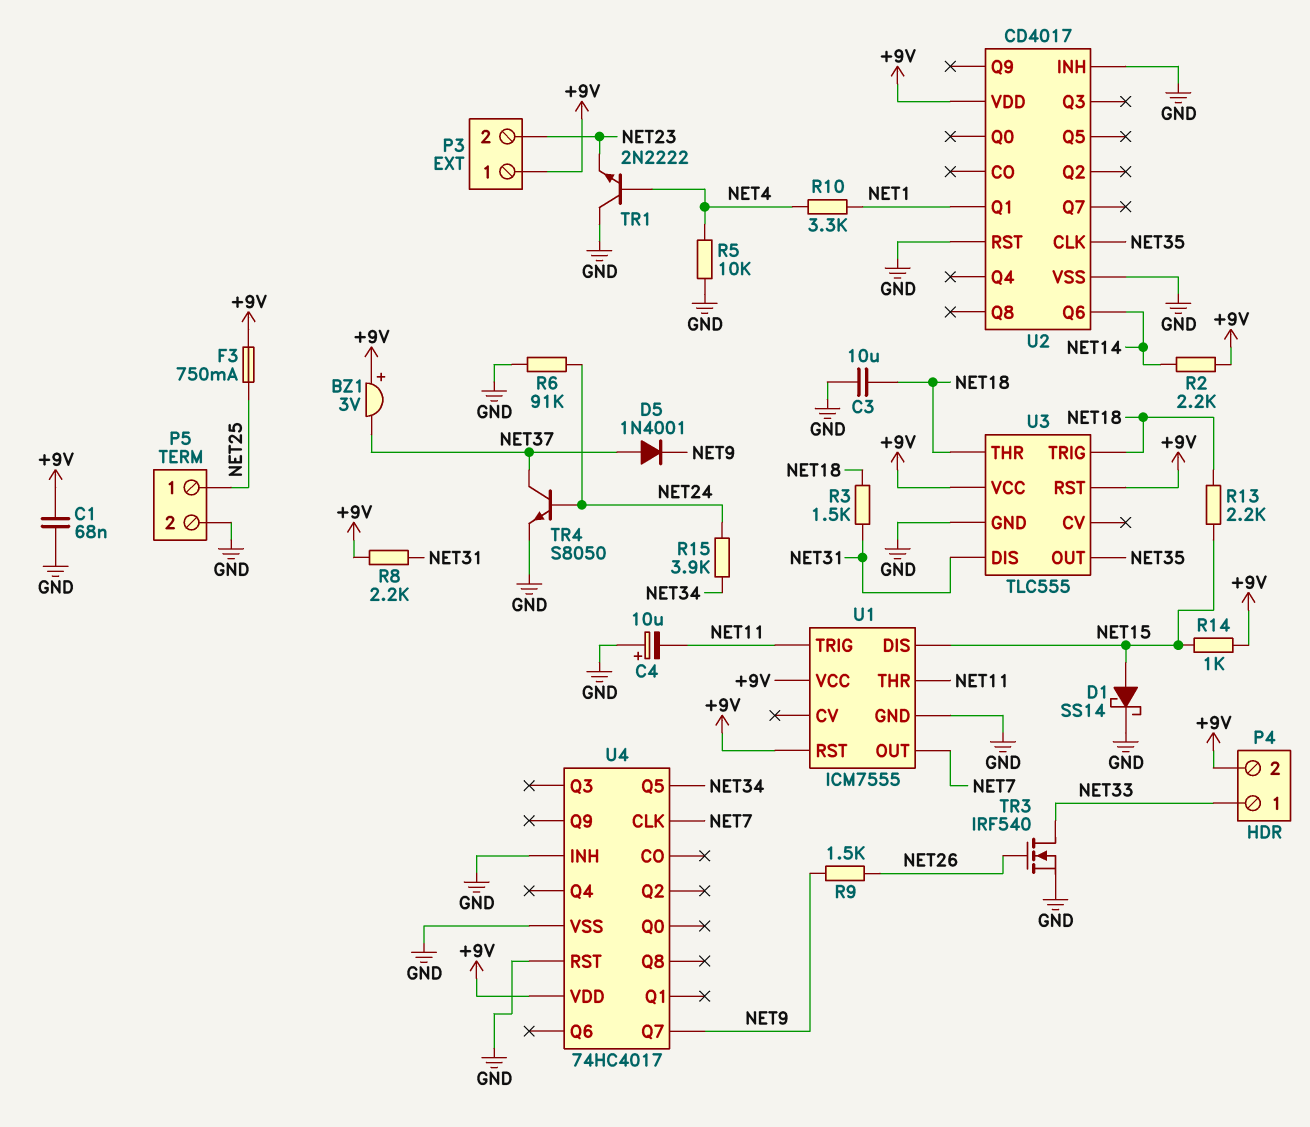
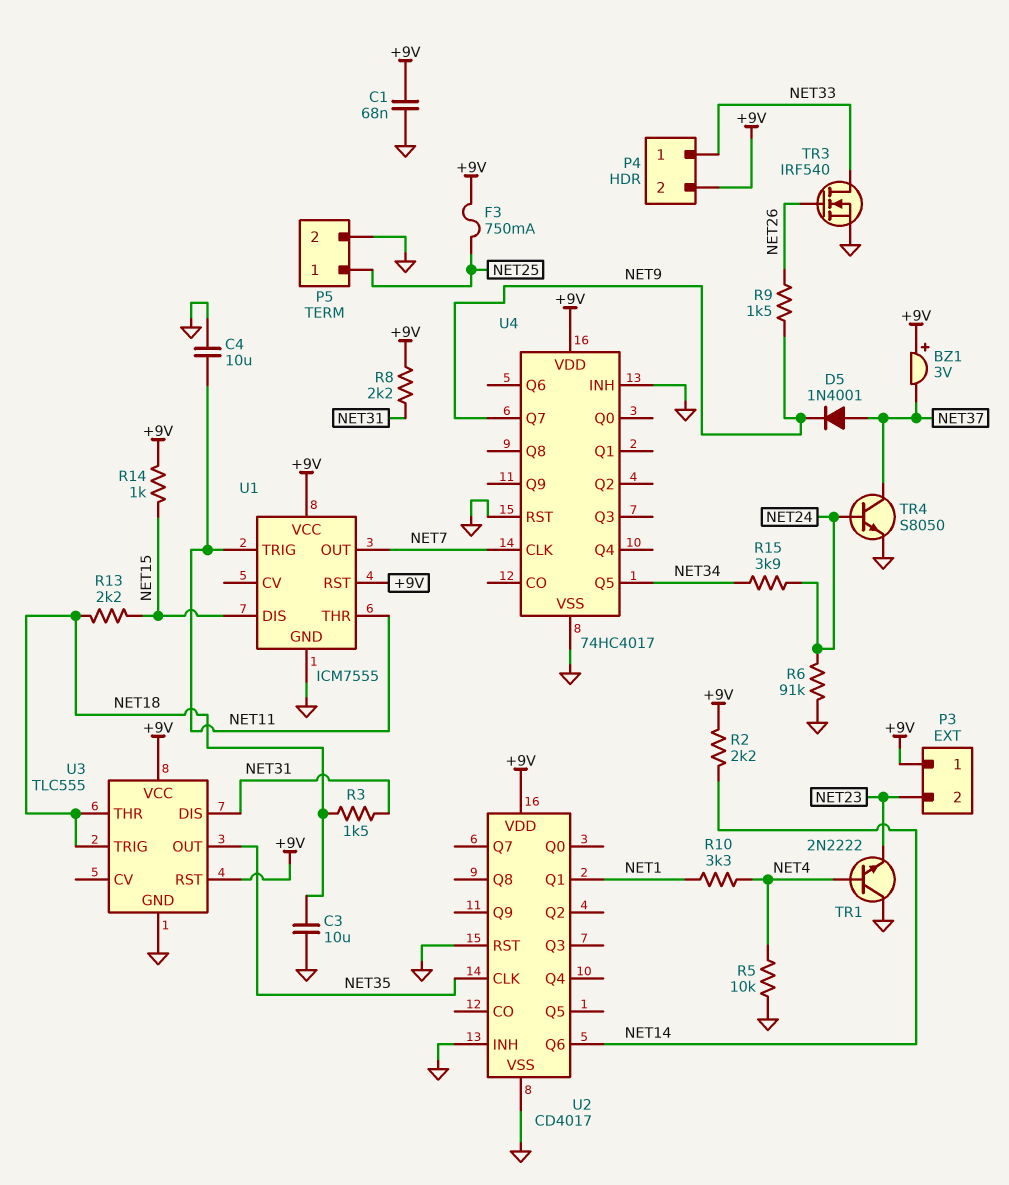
C4: 10uF (plus GND, minus NET11) -> 10uF (GND, NET11)
D1: schottky SS14 (A NET15, K GND) -> none

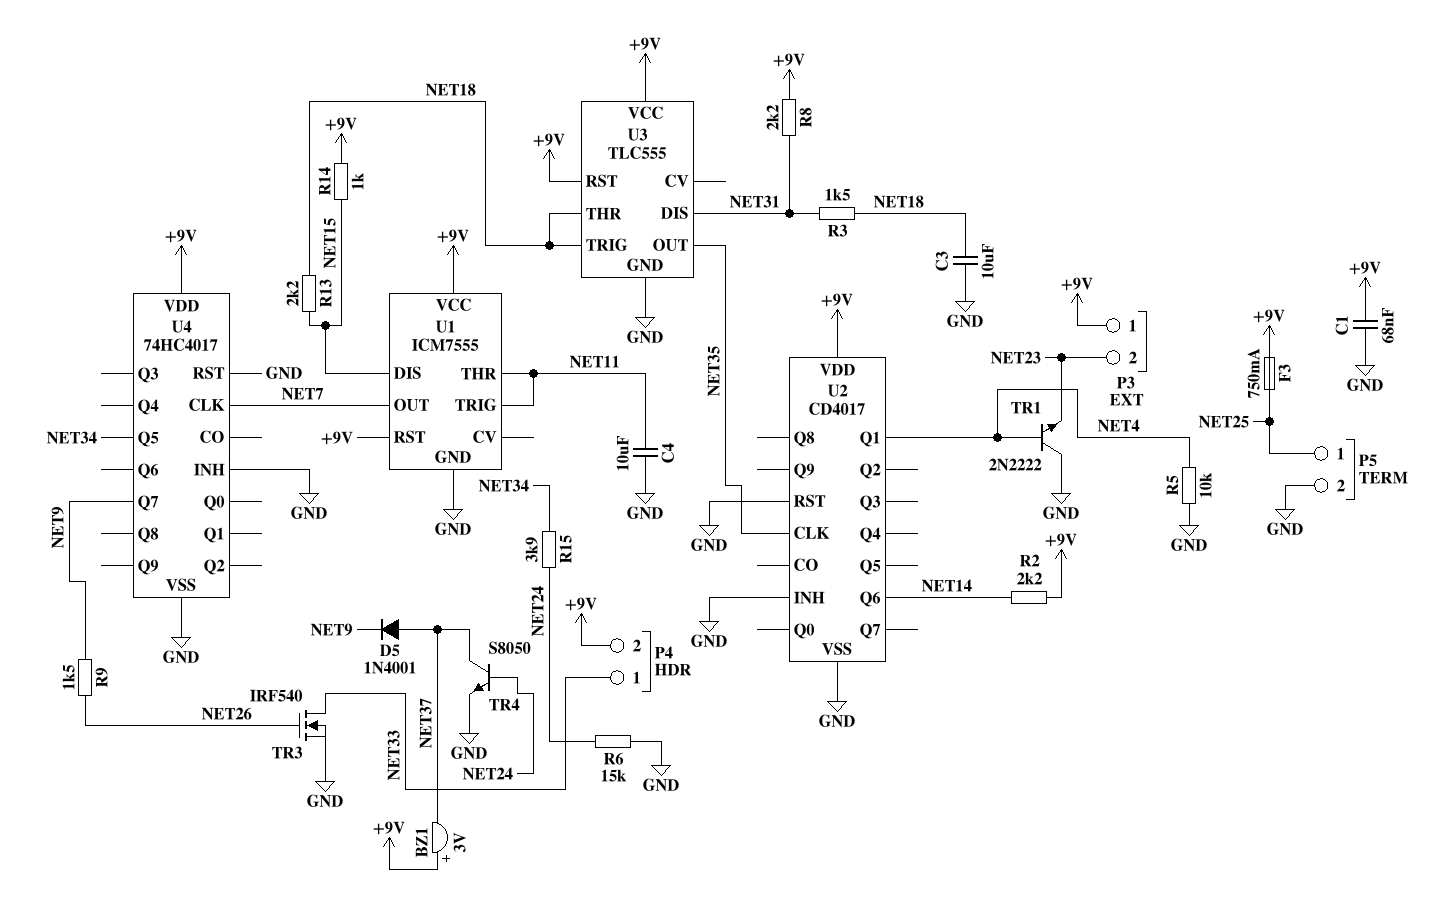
R6: 91k (GND, NET24) -> 15k (GND, NET24)
R10: 3.3k (NET1, NET4) -> none
U2 pin Q1: NET1 -> NET4

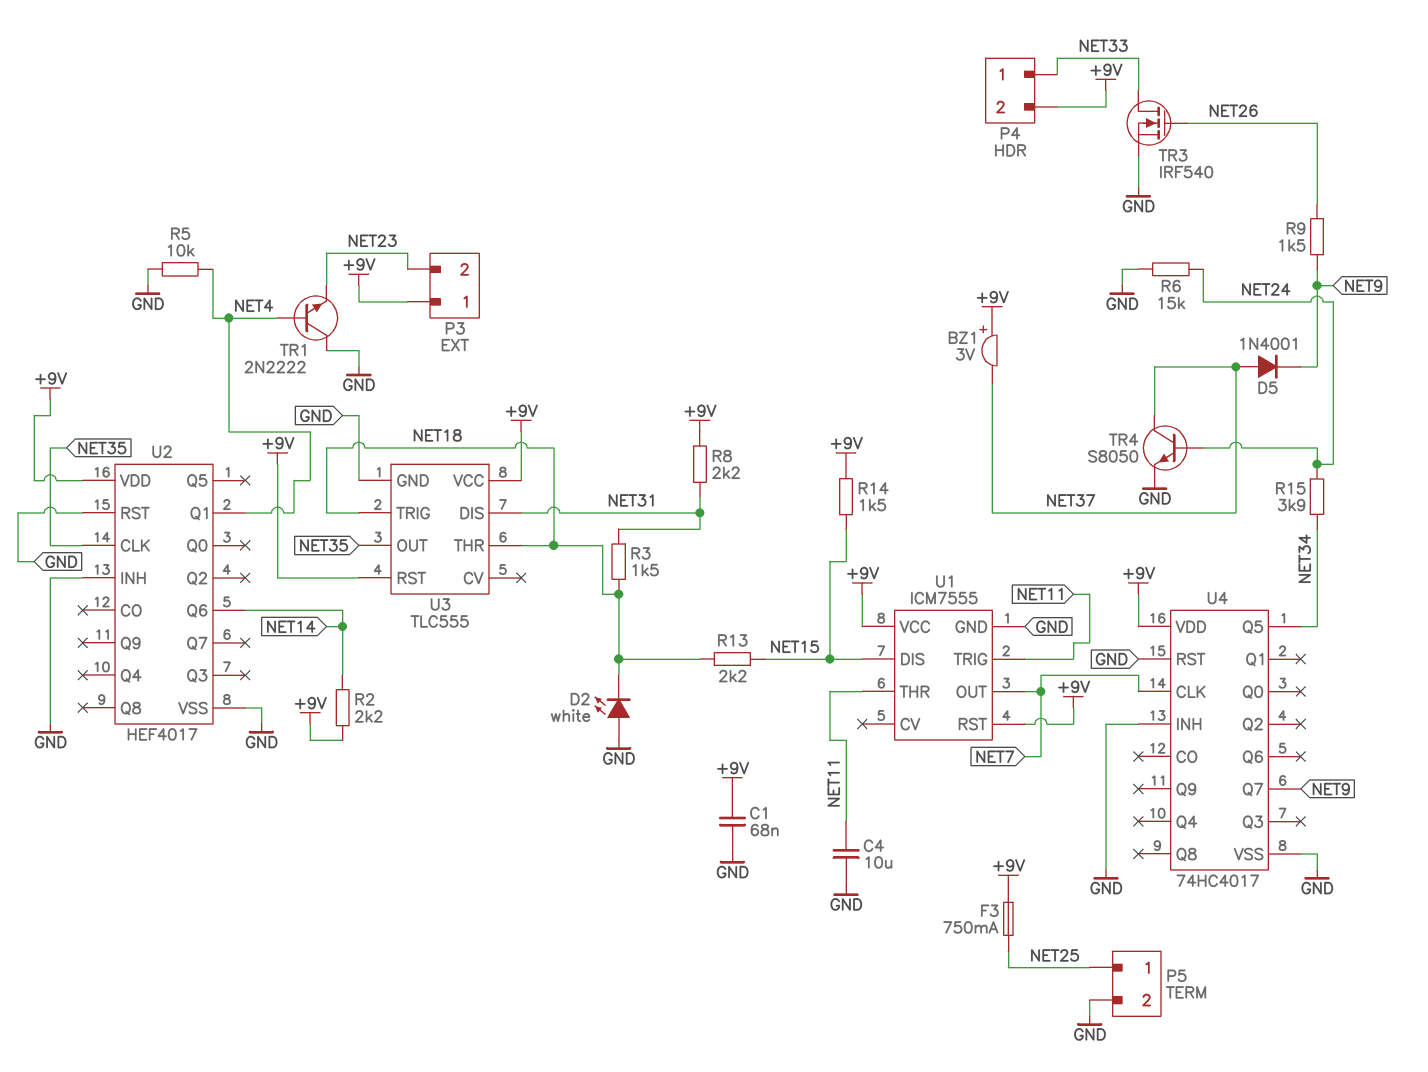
C3: 10uF (GND, NET18) -> none
D2: none -> LED white (A GND, K NET18)
R14: 1k (+9V, NET15) -> 1.5k (+9V, NET15)
U2: CD4017 -> HEF4017

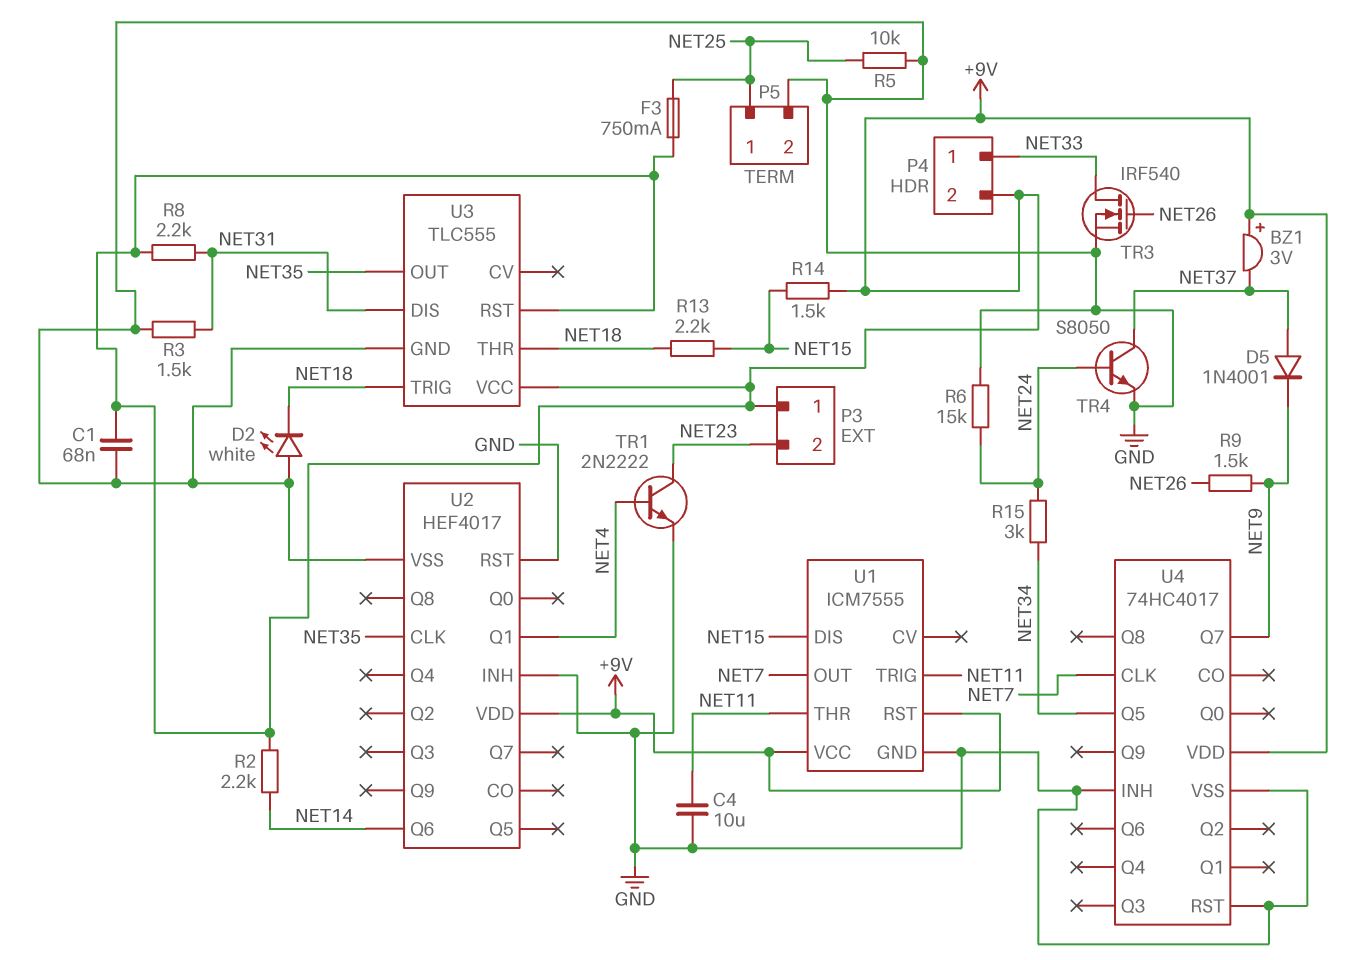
R3: 1.5k (NET18, NET31) -> 1.5k (GND, NET31)
R5: 10k (GND, NET4) -> 10k (GND, NET25)
R15: 3.9k (NET24, NET34) -> 3k (NET24, NET34)
TR1: NPN 2N2222 (B NET4, C GND, E NET23) -> NPN 2N2222 (B NET4, C NET23, E GND)

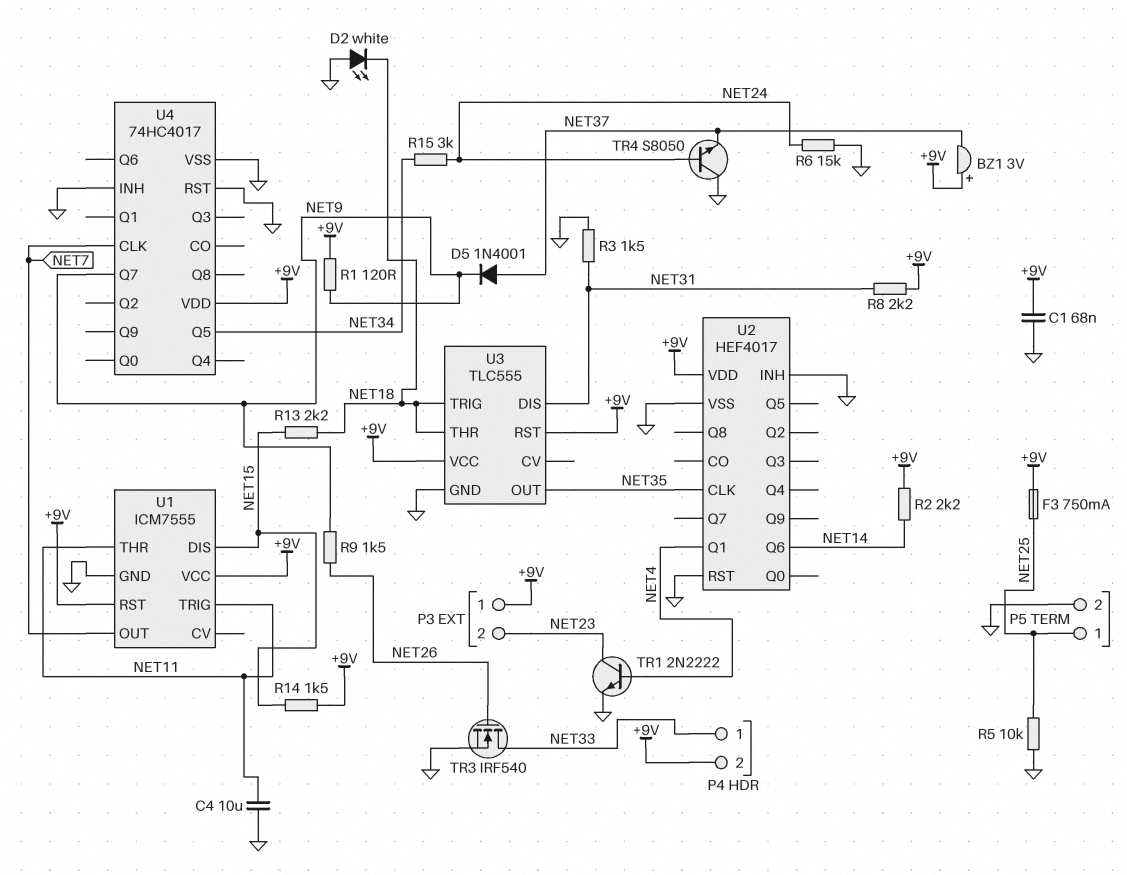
R1: none -> 120 (+9V, NET9)
TR4: NPN S8050 (B NET24, C NET37, E GND) -> NPN S8050 (B NET24, C GND, E NET37)

